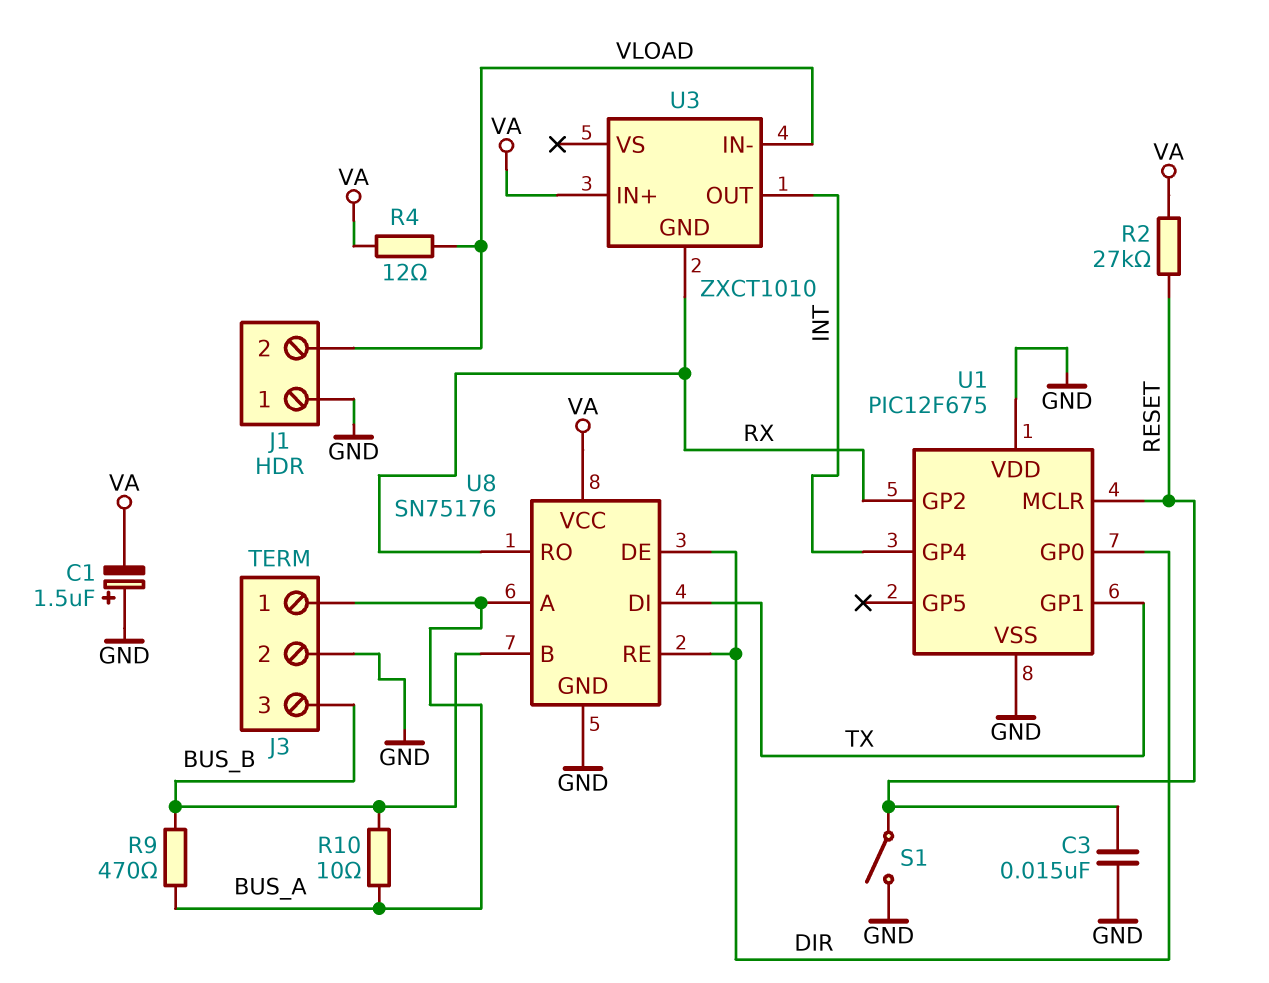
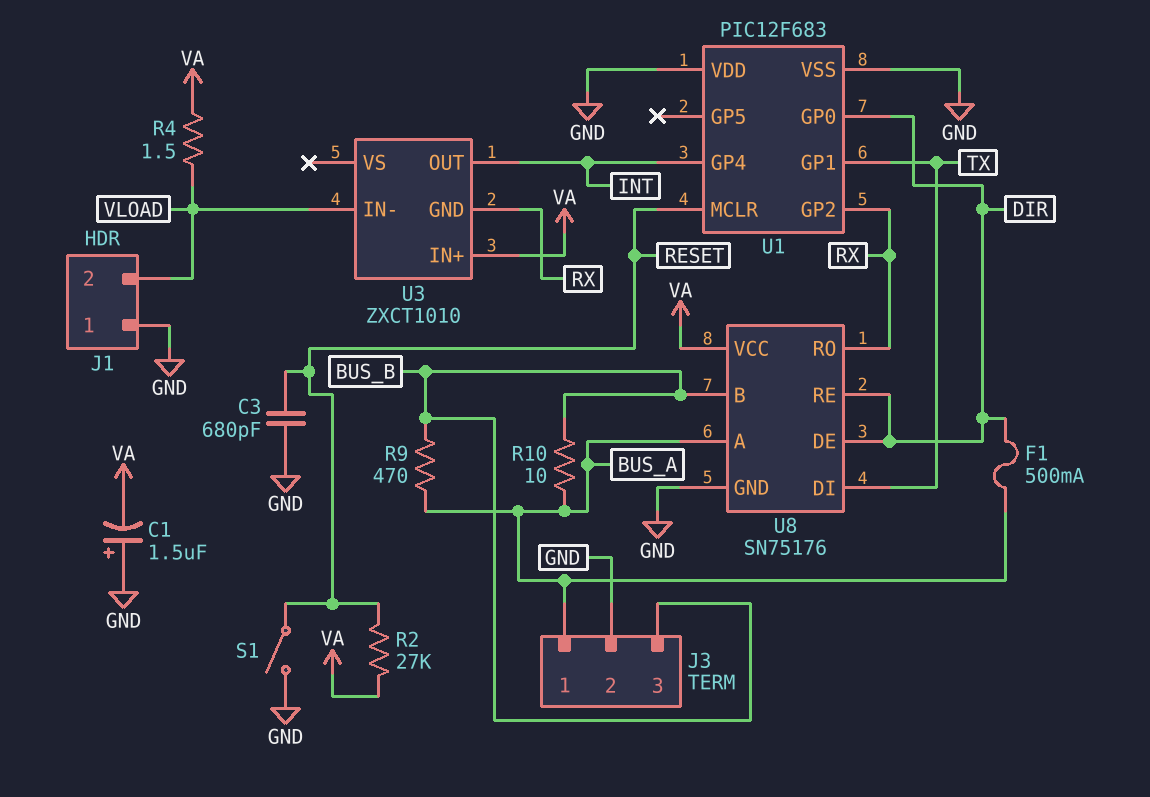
C3: 15nF (GND, RESET) -> 680pF (GND, RESET)
F1: none -> 500mA (BUS_A, DIR)
R4: 12 (VA, VLOAD) -> 1.5 (VA, VLOAD)
U1: PIC12F675 -> PIC12F683

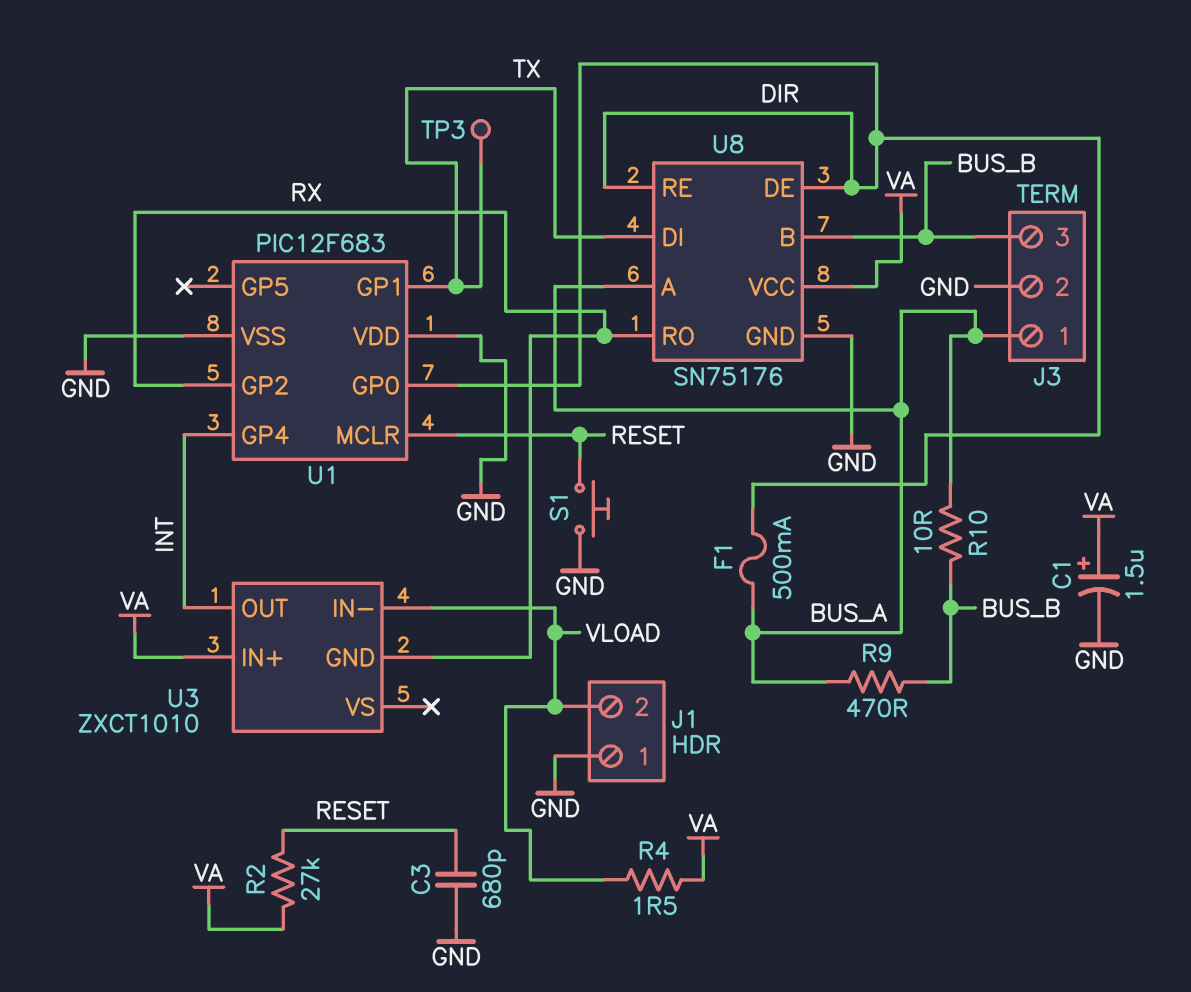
C1: 1.5uF (plus GND, minus VA) -> 1.5uF (plus VA, minus GND)
S1: switch (GND, RESET) -> button (GND, RESET)
TP3: none -> test point (TX)

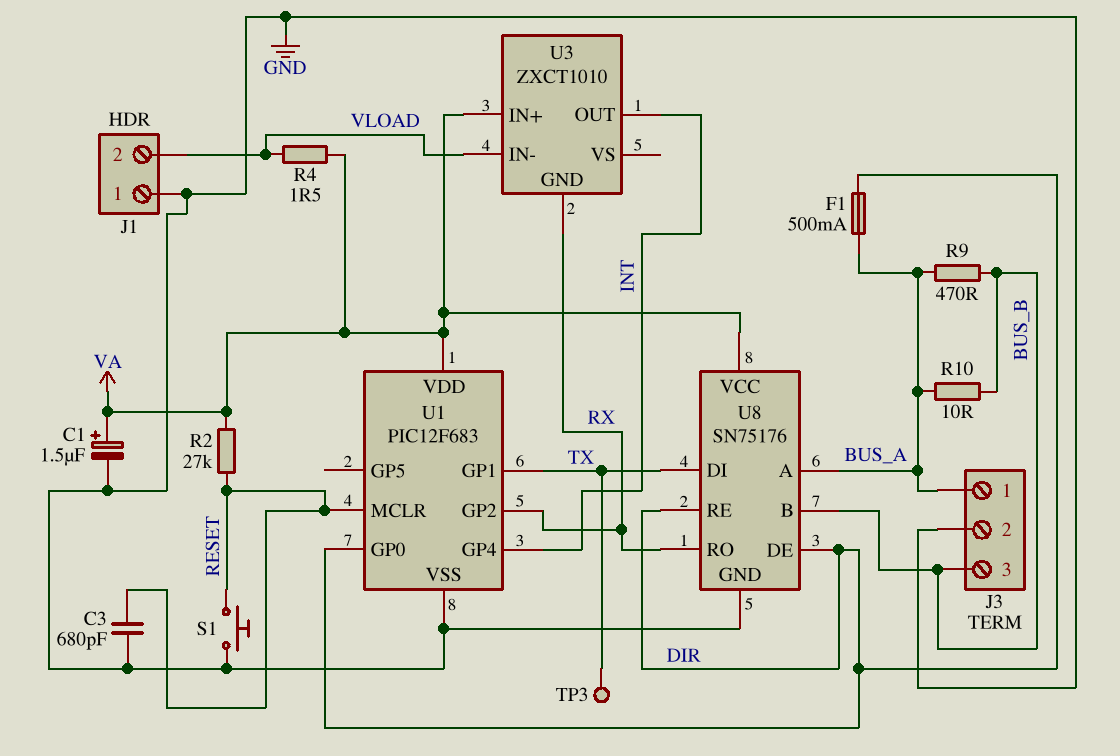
U1 pin VDD: GND -> VA

